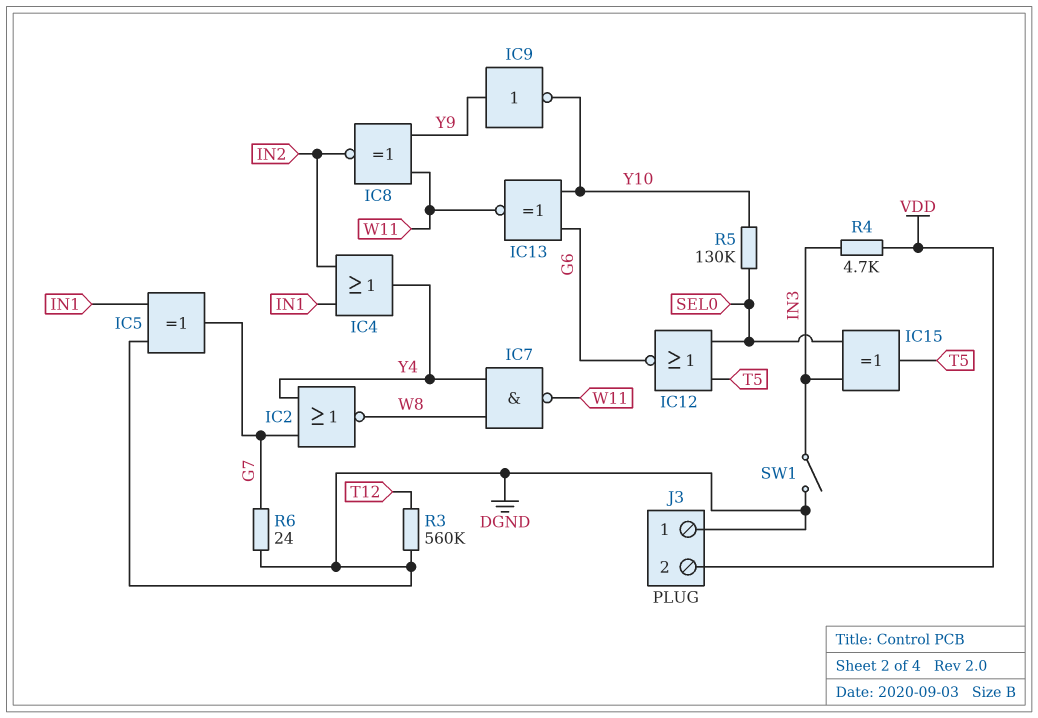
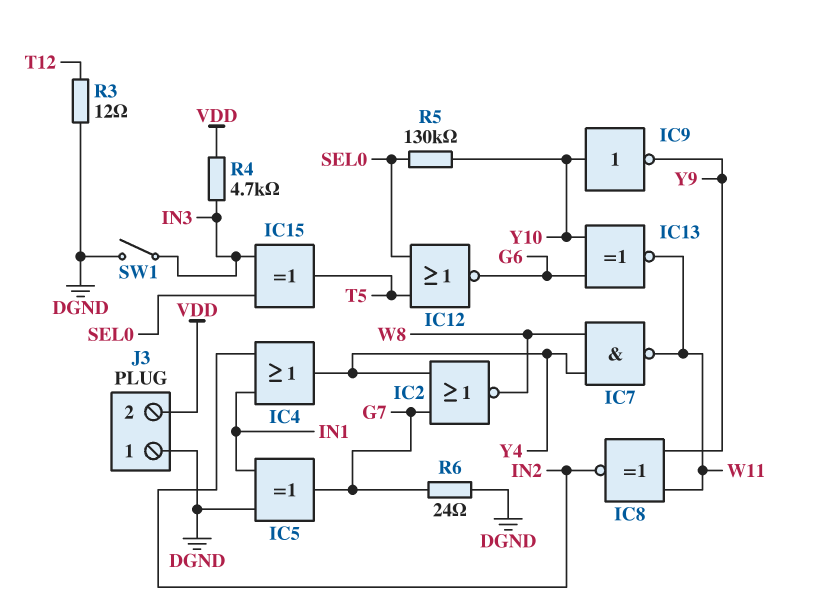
IC9: NOT (in Y9, out Y10) -> NOT (in Y10, out Y9)
R3: 560k (DGND, T12) -> 12 (DGND, T12)

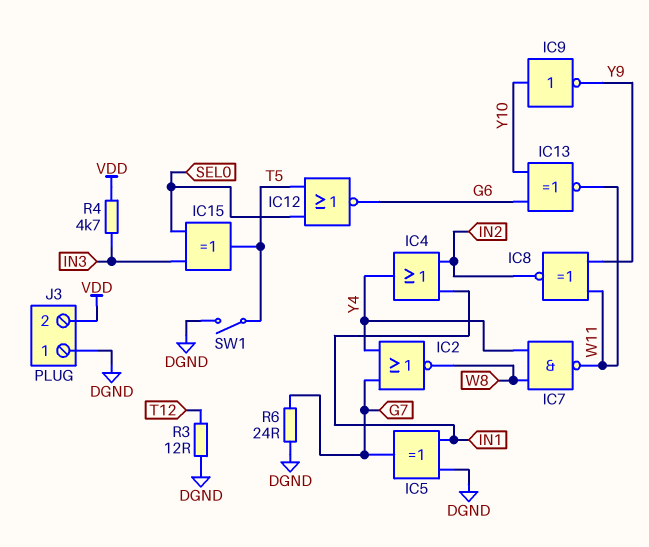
R5: 130k (SEL0, Y10) -> none
SW1: switch (DGND, IN3) -> switch (DGND, T5)

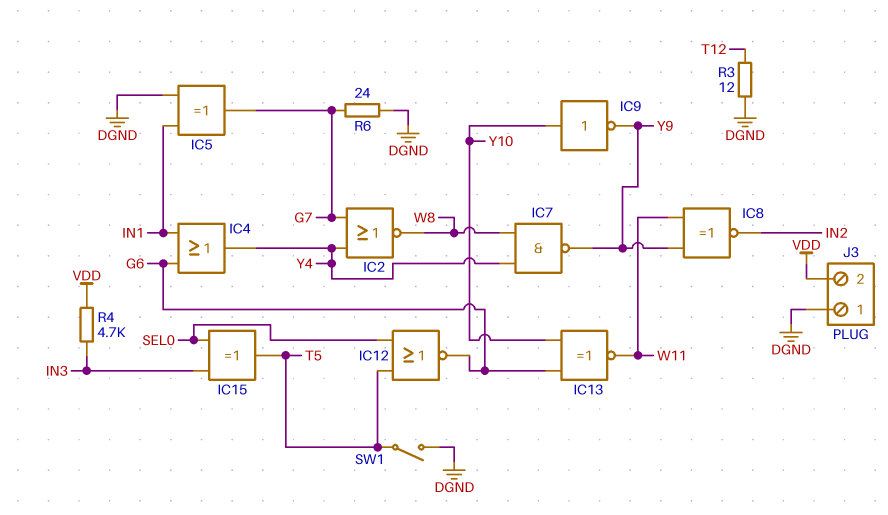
IC4: OR (in IN1, in IN2, out Y4) -> OR (in G6, in IN1, out Y4)
IC7: NAND (in W8, in Y4, out W11) -> NAND (in W8, in Y4, out Y9)

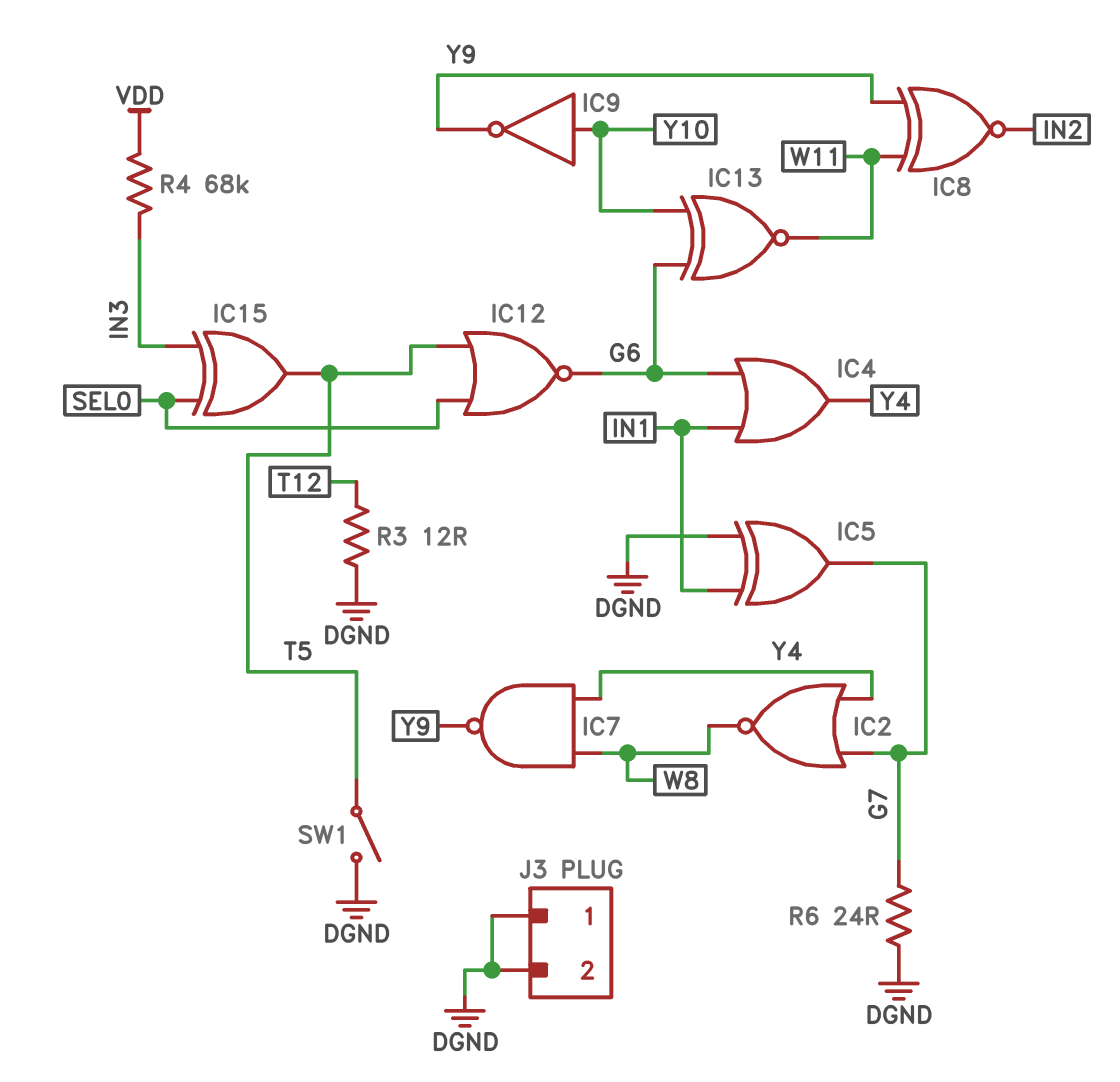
J3 pin 2: VDD -> DGND
R4: 4.7k (IN3, VDD) -> 68k (IN3, VDD)

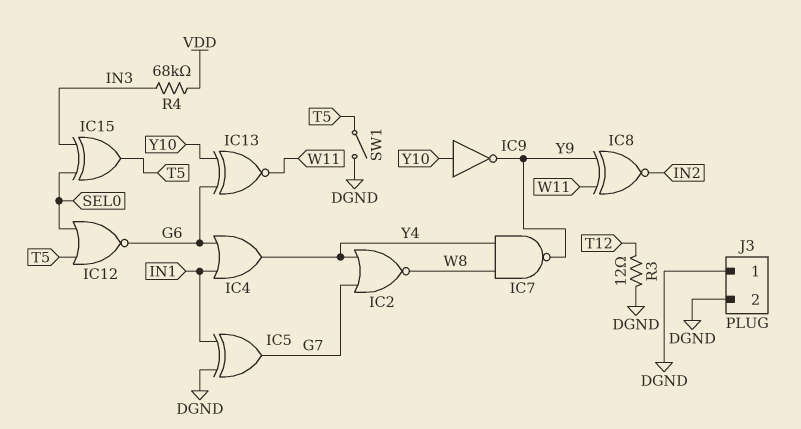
R6: 24 (DGND, G7) -> none

